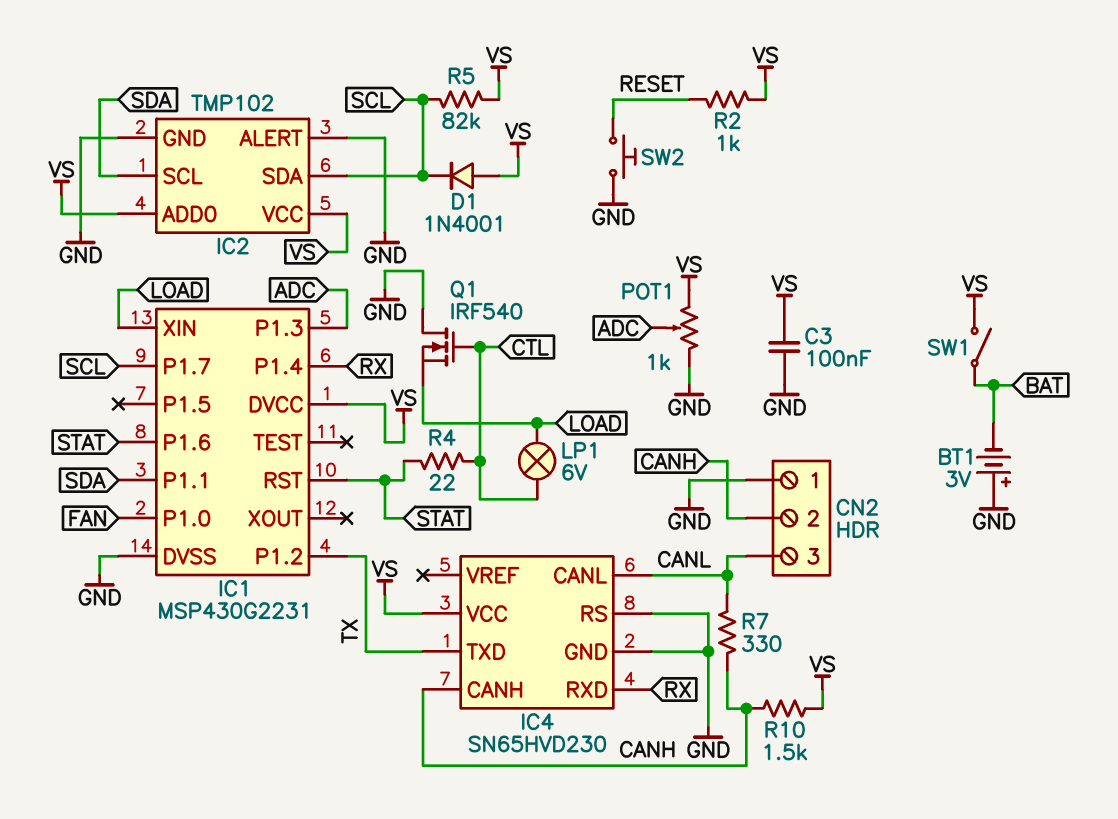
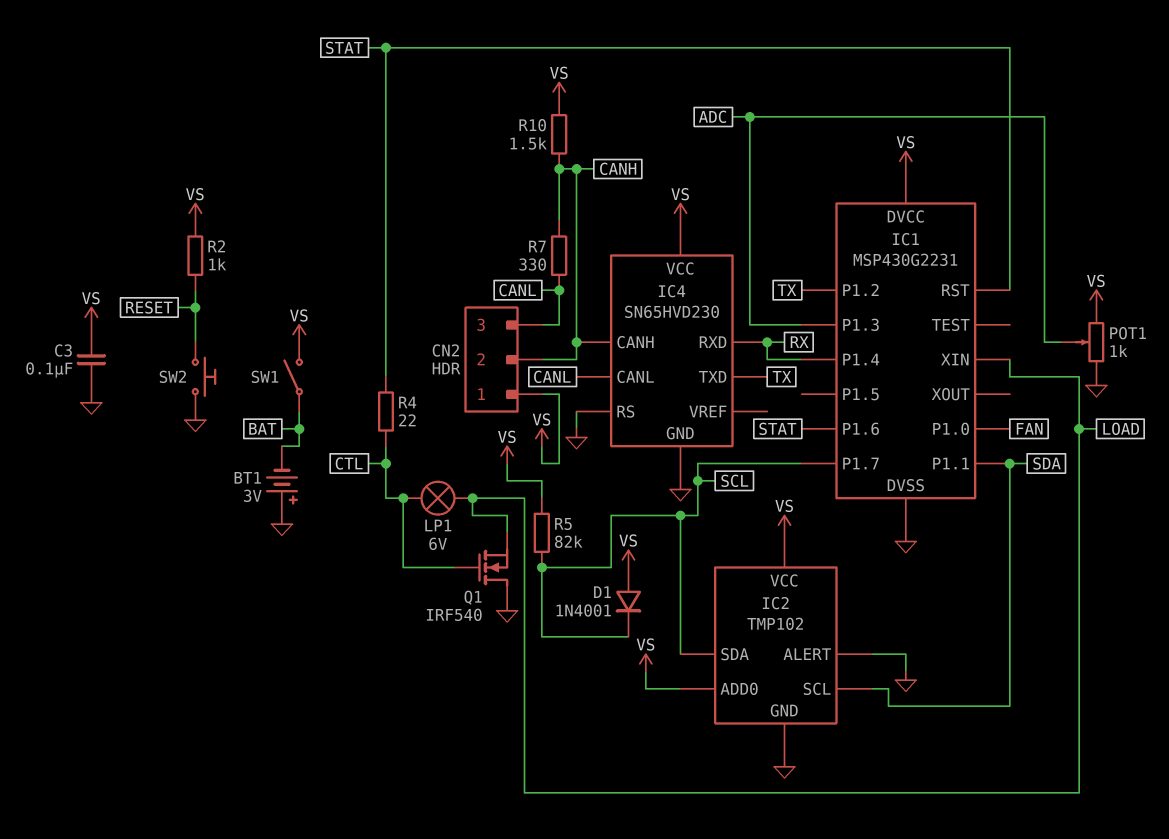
CN2 pin 1: GND -> VS

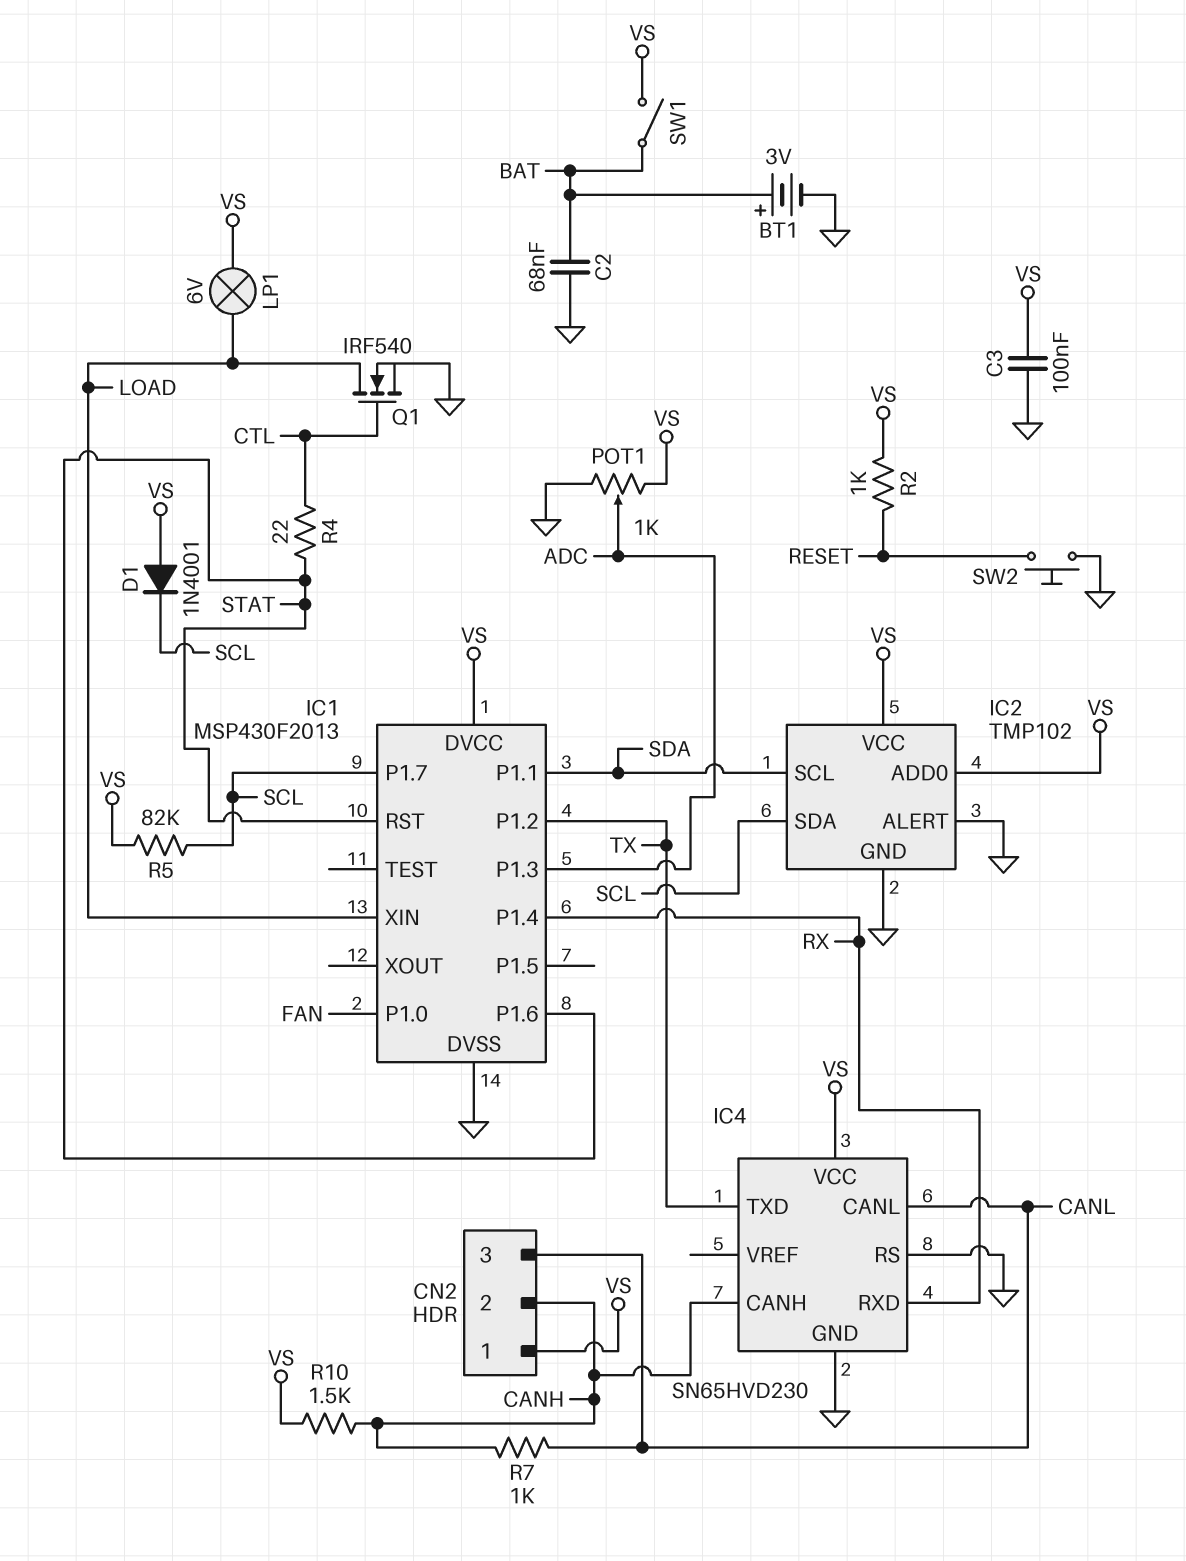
BT1: 3V (plus GND, minus BAT) -> 3V (plus BAT, minus GND)
C2: none -> 68nF (BAT, GND)
IC1: MSP430G2231 -> MSP430F2013
LP1: lamp 6V (CTL, LOAD) -> lamp 6V (LOAD, VS)
Q1: NMOS IRF540 (G CTL, D GND, S LOAD) -> NMOS IRF540 (G CTL, D LOAD, S GND)
R7: 330 (CANH, CANL) -> 1k (CANH, CANL)

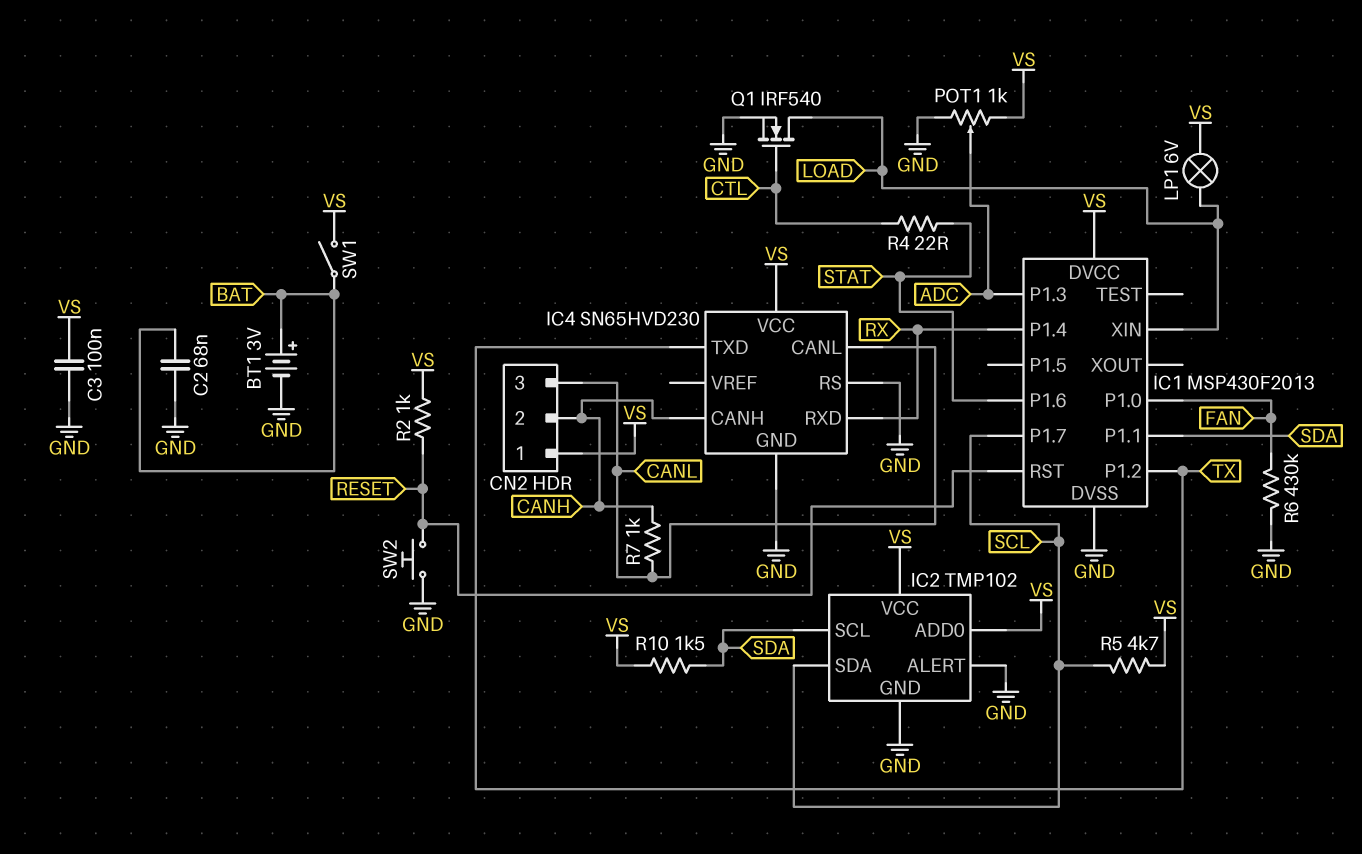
D1: diode 1N4001 (A VS, K SCL) -> none
IC1 pin RST: STAT -> RESET
R5: 82k (SCL, VS) -> 4.7k (SCL, VS)
R6: none -> 430k (FAN, GND)
R10: 1.5k (CANH, VS) -> 1.5k (SDA, VS)

